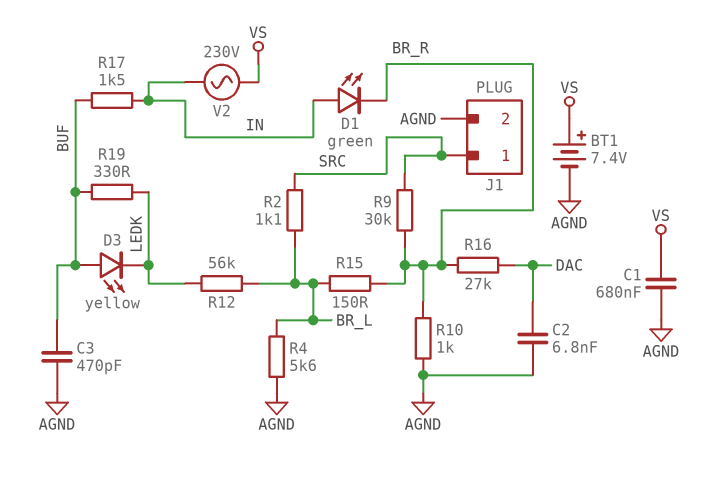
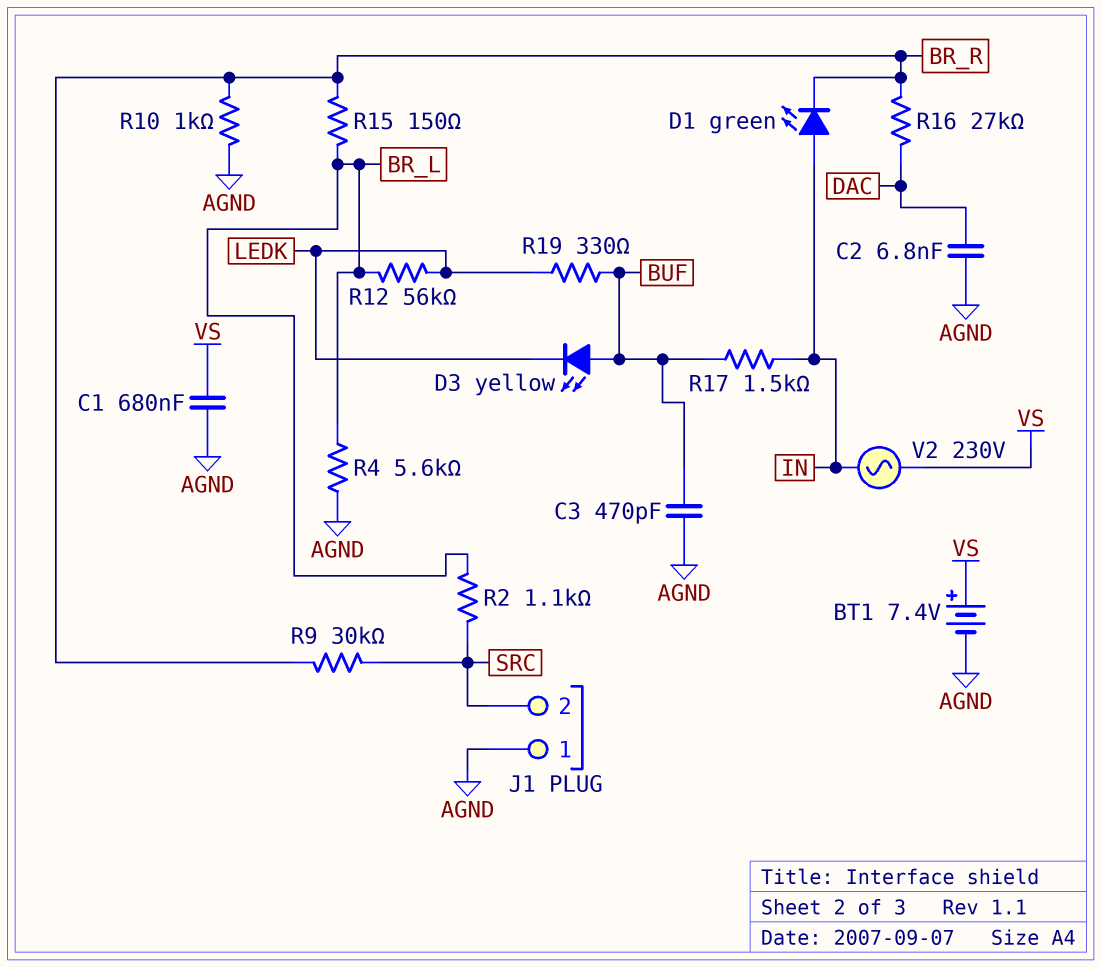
J1 pin 1: SRC -> AGND
J1 pin 2: AGND -> SRC

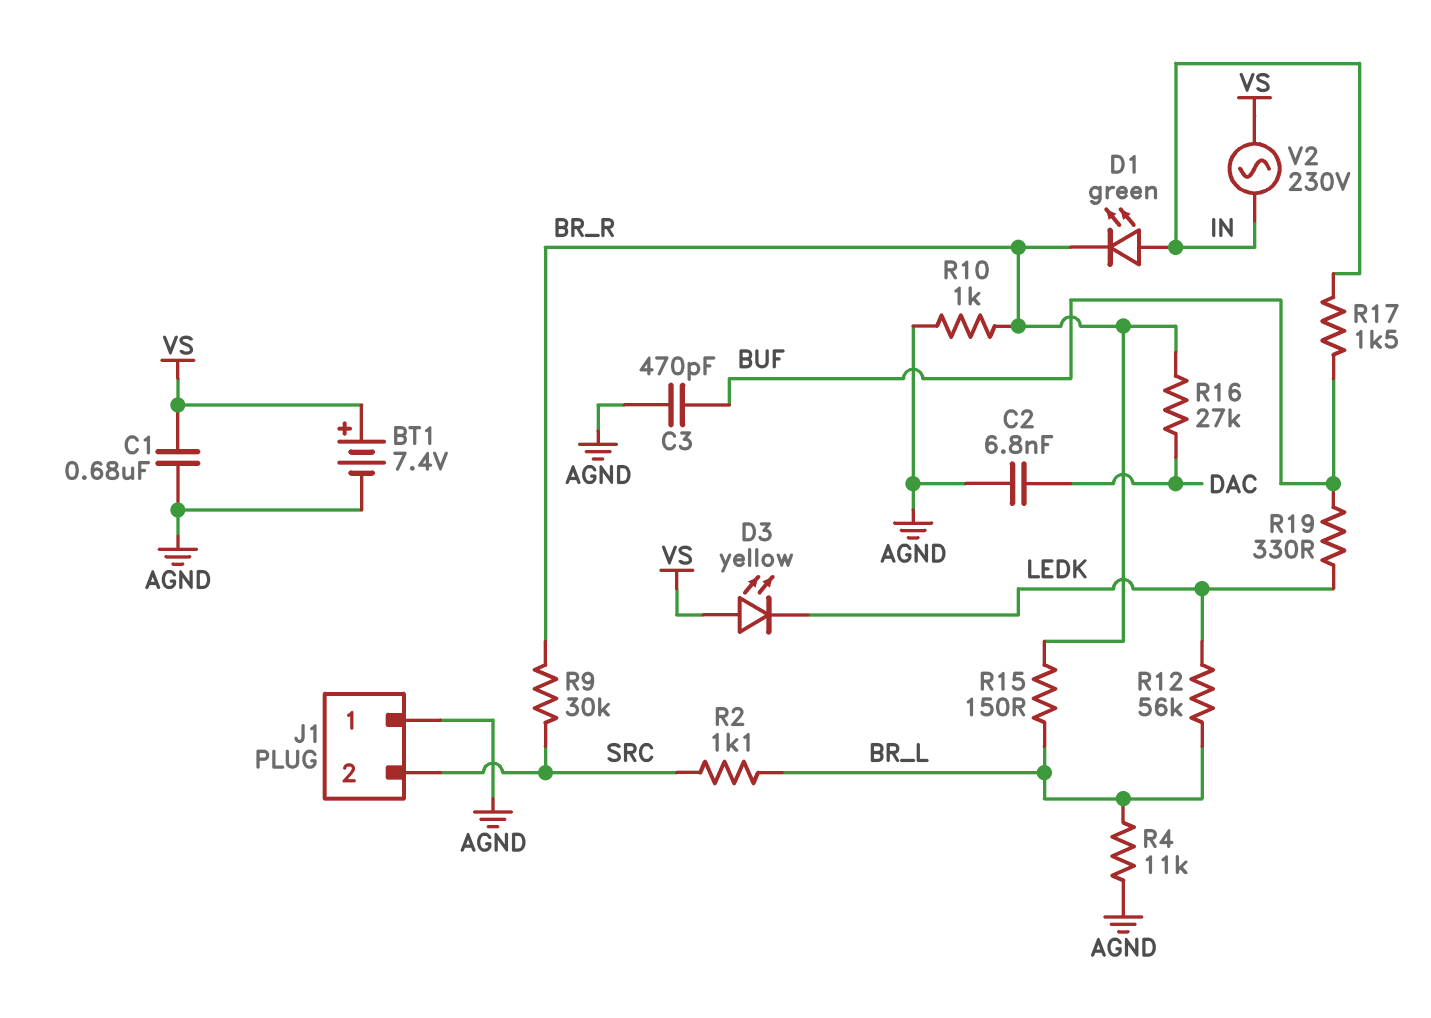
D3: LED yellow (A BUF, K LEDK) -> LED yellow (A VS, K LEDK)
R4: 5.6k (AGND, BR_L) -> 11k (AGND, BR_L)

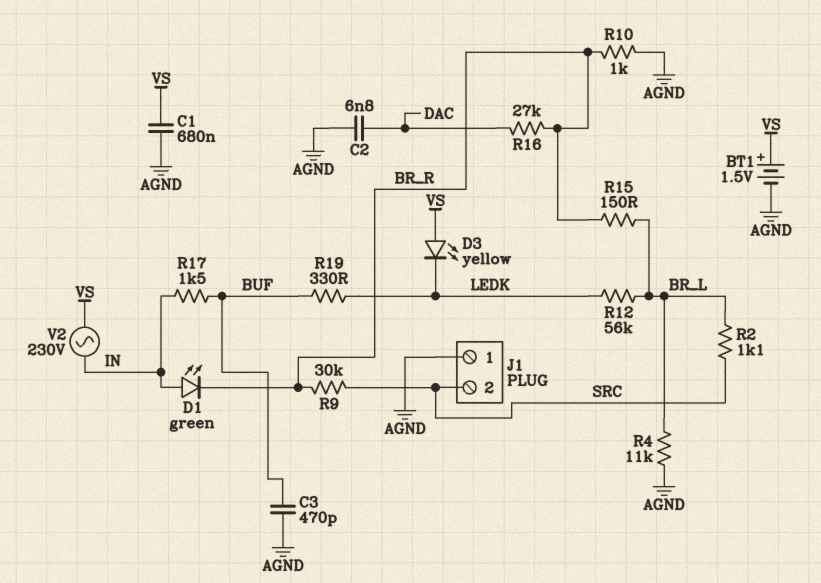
BT1: 7.4V (plus VS, minus AGND) -> 1.5V (plus VS, minus AGND)

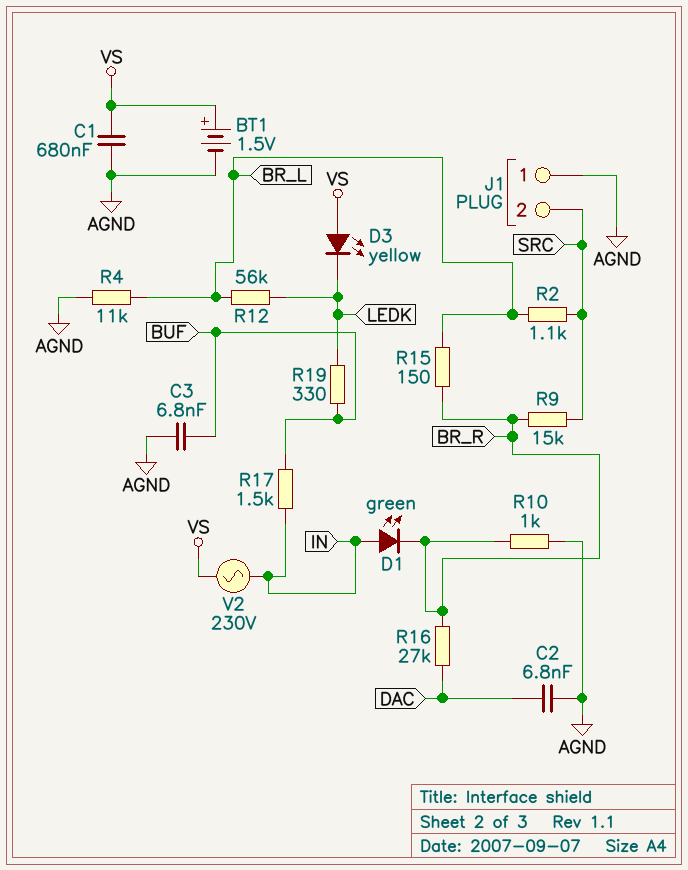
C3: 470pF (AGND, BUF) -> 6.8nF (AGND, BUF)
R9: 30k (BR_R, SRC) -> 15k (BR_R, SRC)

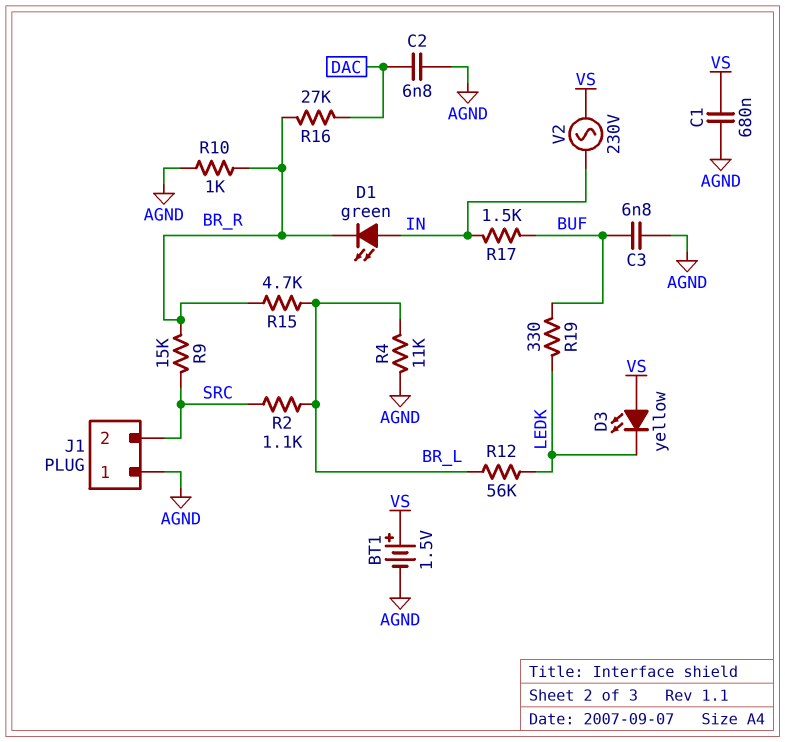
R15: 150 (BR_L, BR_R) -> 4.7k (BR_L, BR_R)

